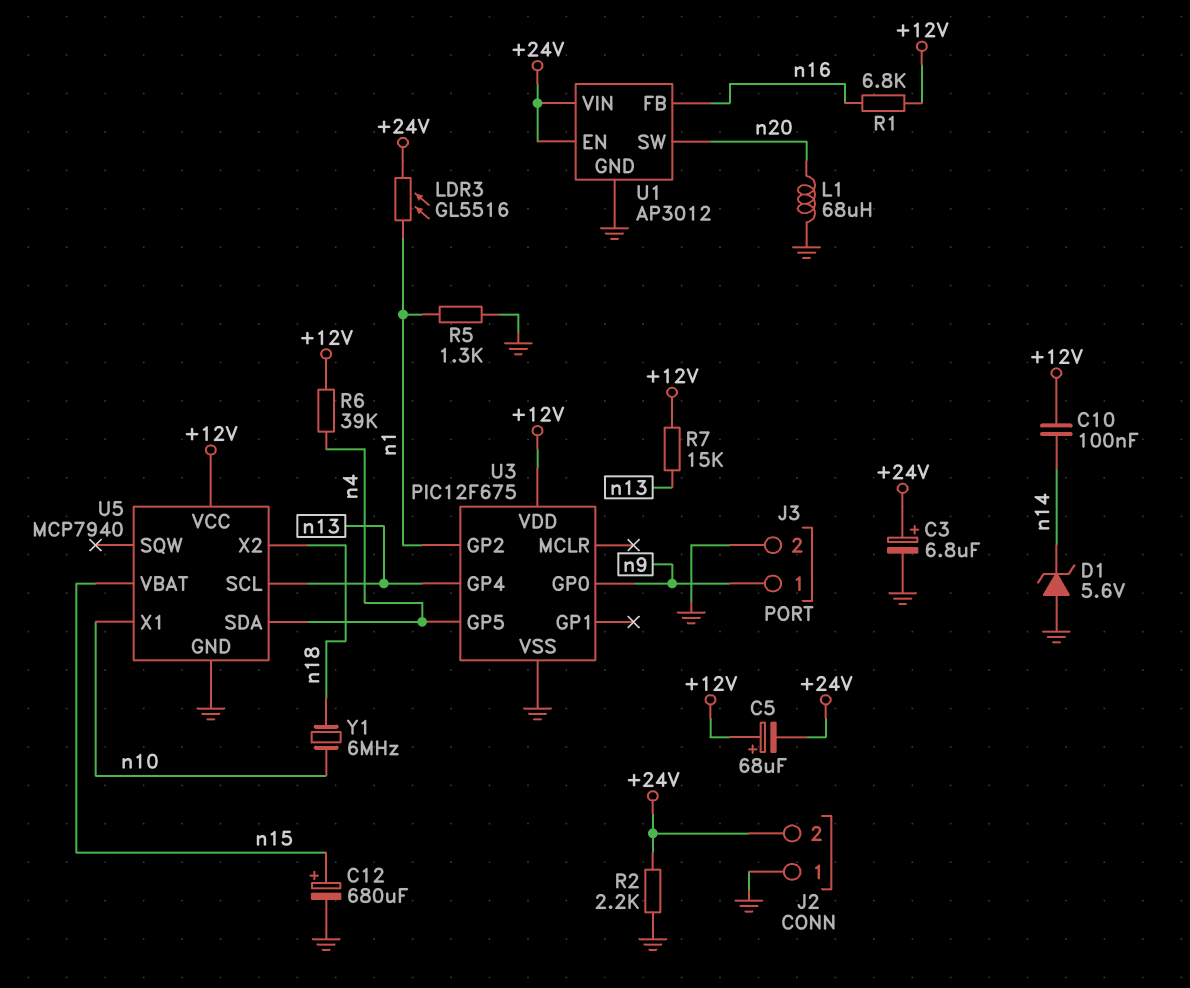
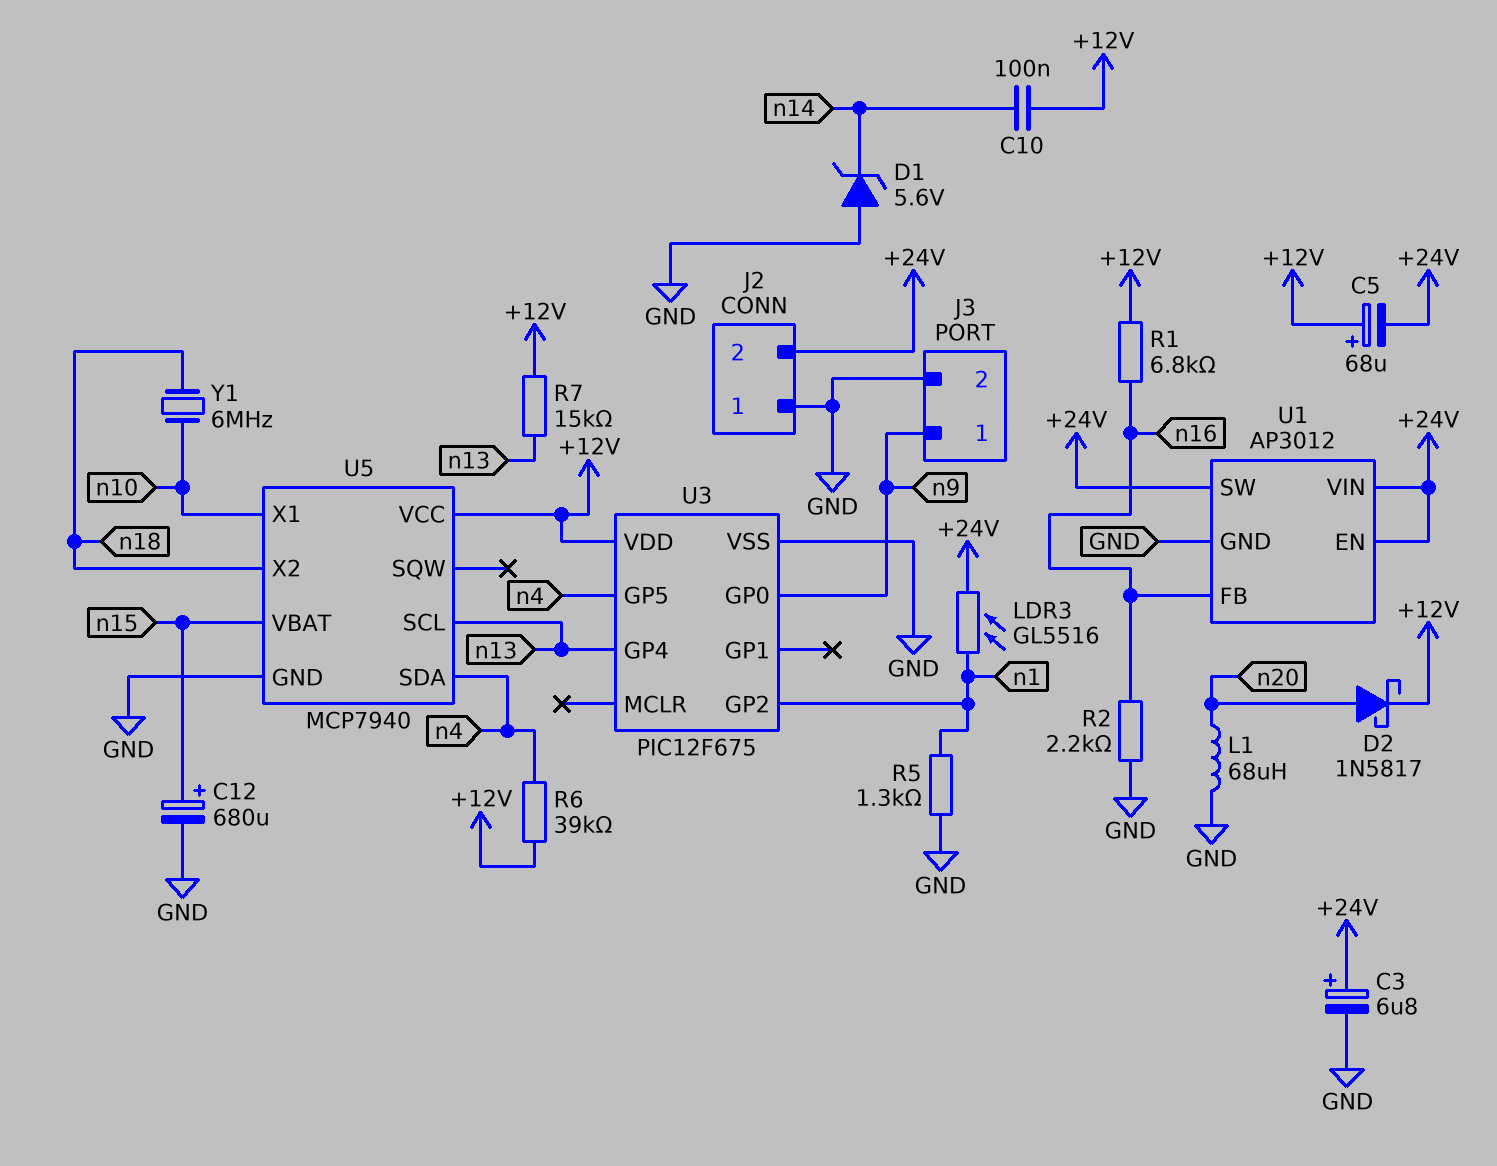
D2: none -> schottky 1N5817 (A n20, K +12V)
R2: 2.2k (+24V, GND) -> 2.2k (GND, n16)
U1 pin SW: n20 -> +24V

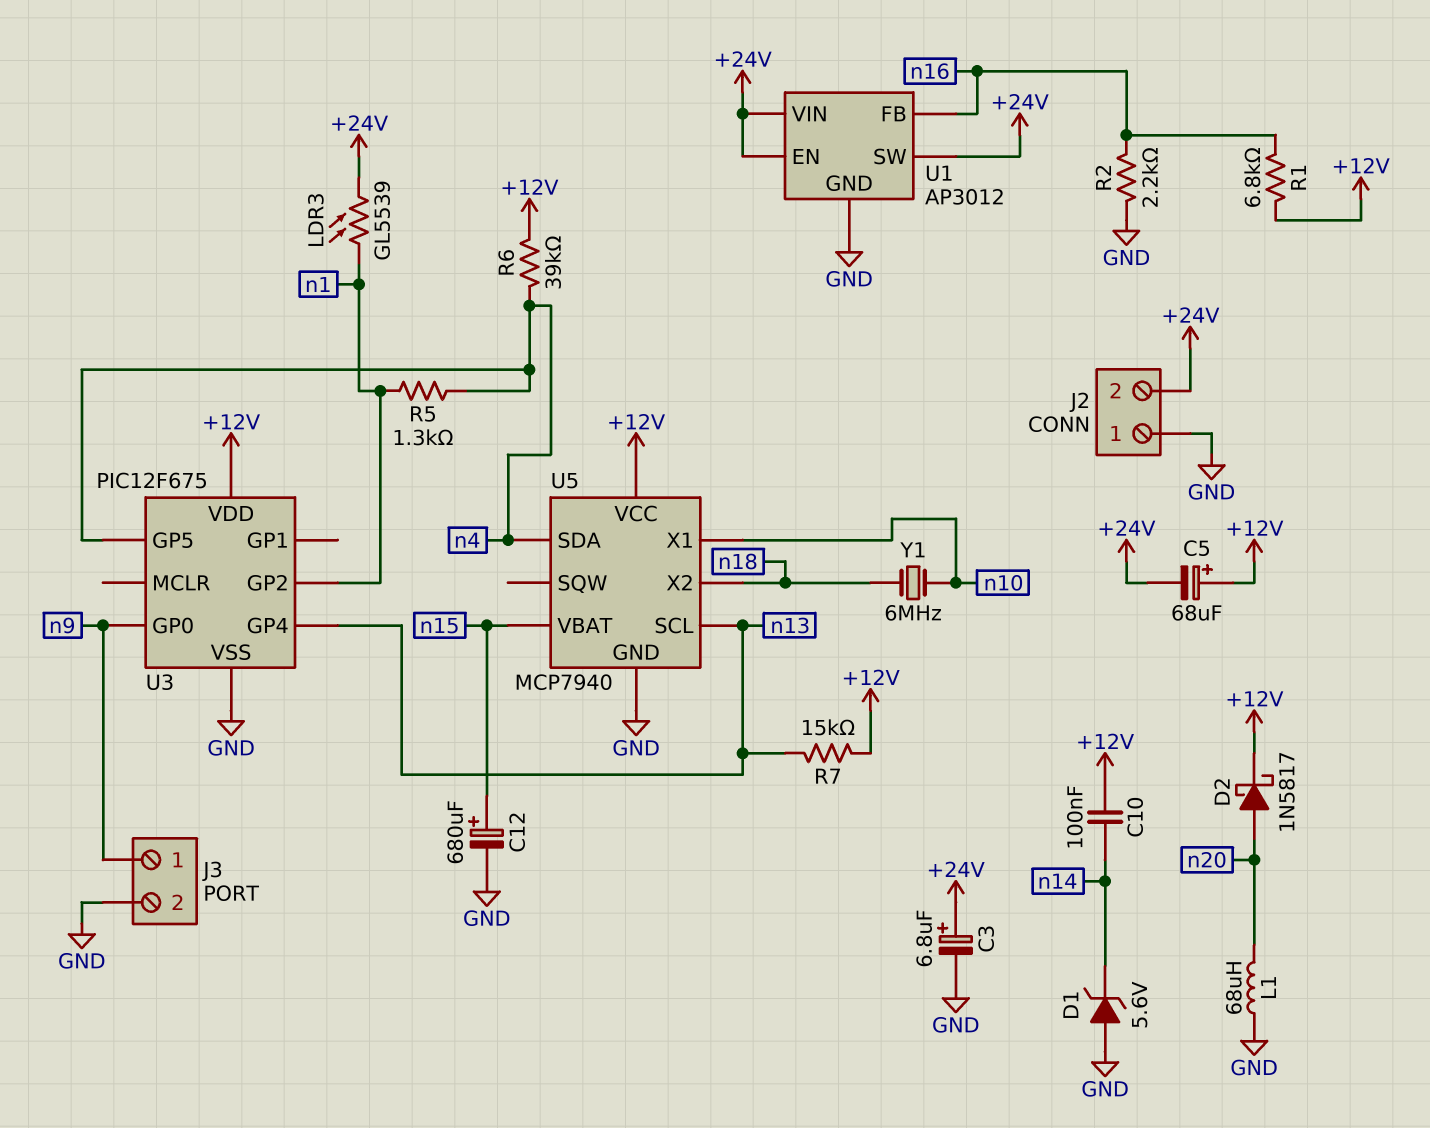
LDR3: GL5516 (+24V, n1) -> GL5539 (+24V, n1)
R5: 1.3k (GND, n1) -> 1.3k (n1, n4)

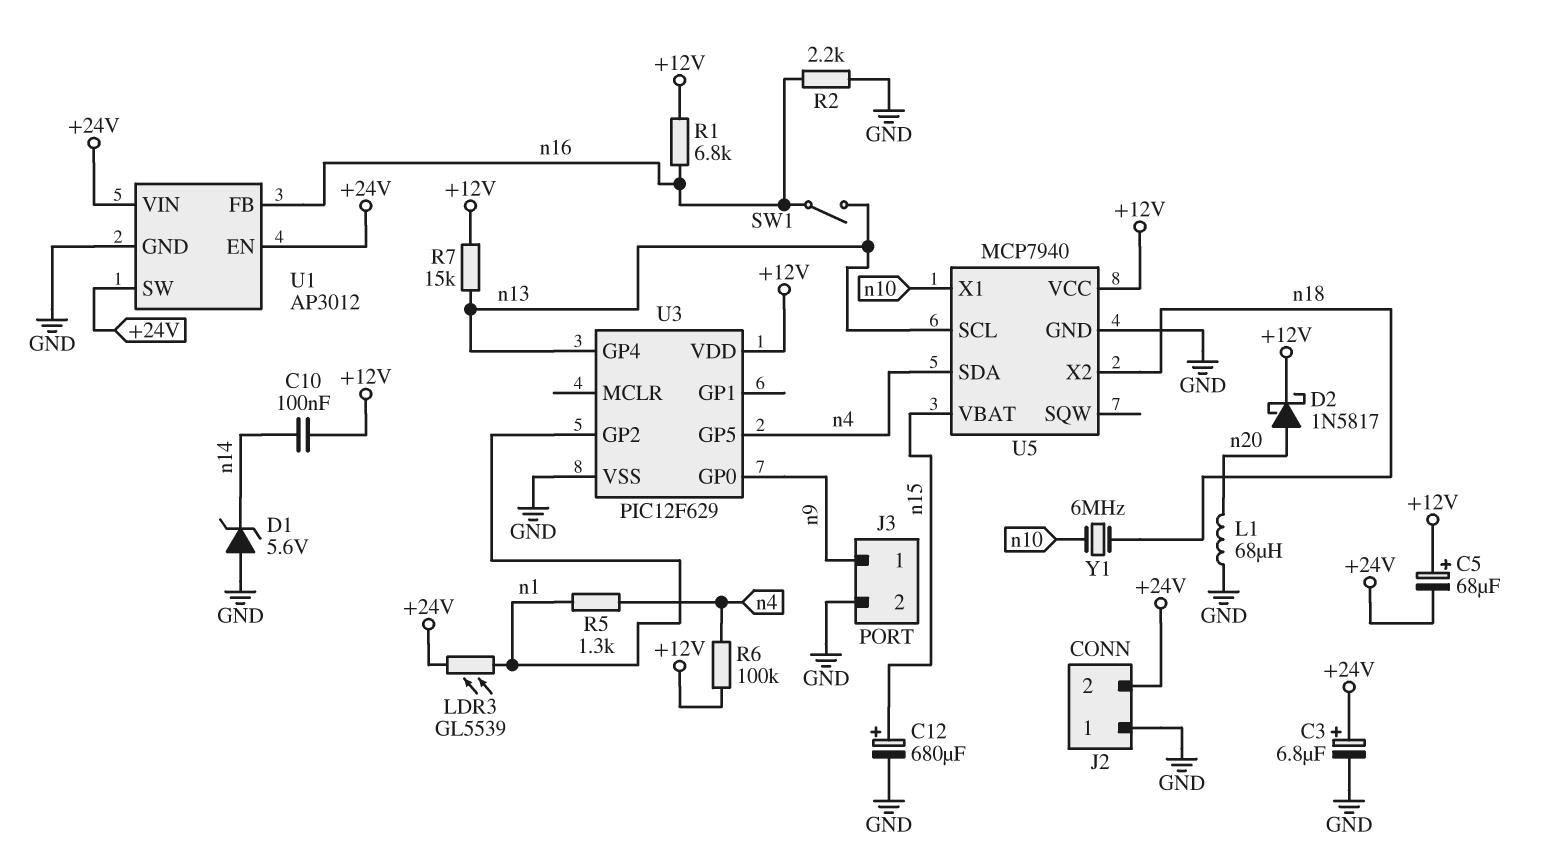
R6: 39k (+12V, n4) -> 100k (+12V, n4)
SW1: none -> switch (n13, n16)
U3: PIC12F675 -> PIC12F629

